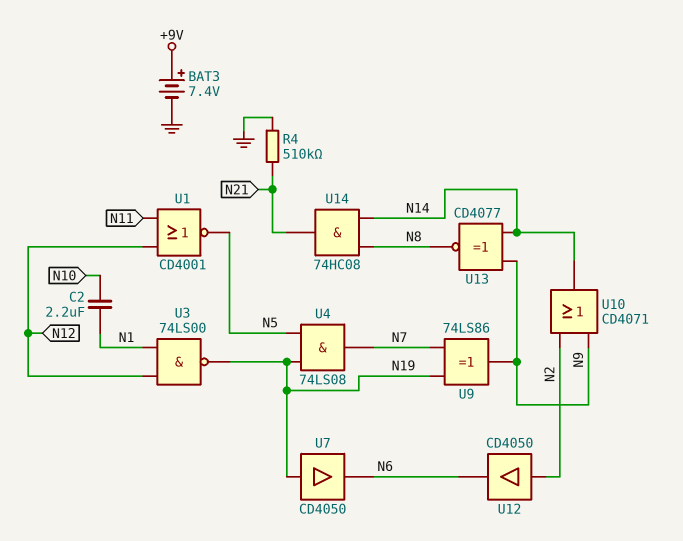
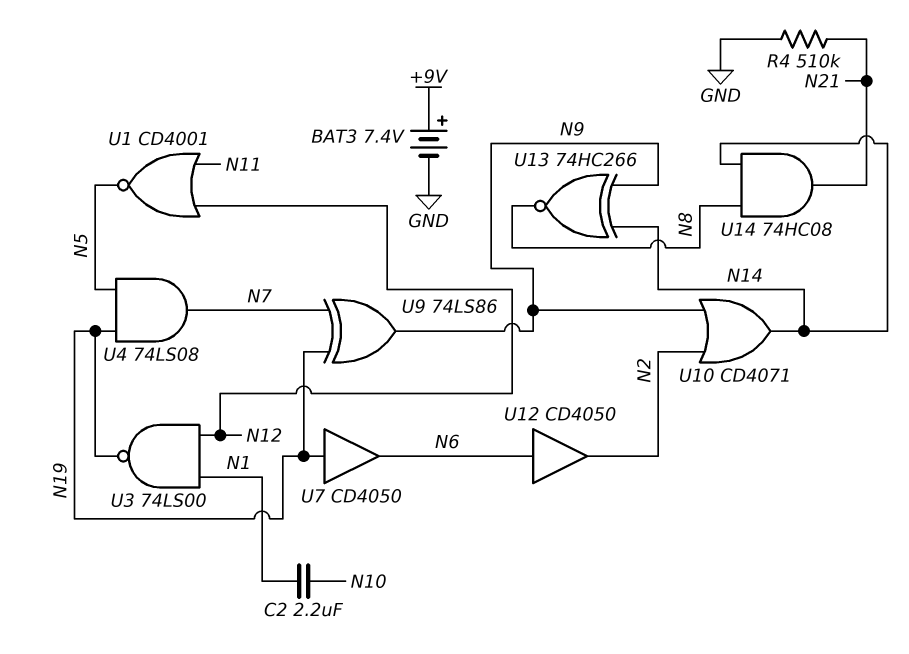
U12: buffer CD4050 (in N2, out N6) -> buffer CD4050 (in N6, out N2)
U13: XNOR CD4077 (in N9, in N14, out N8) -> XNOR 74HC266 (in N9, in N14, out N8)

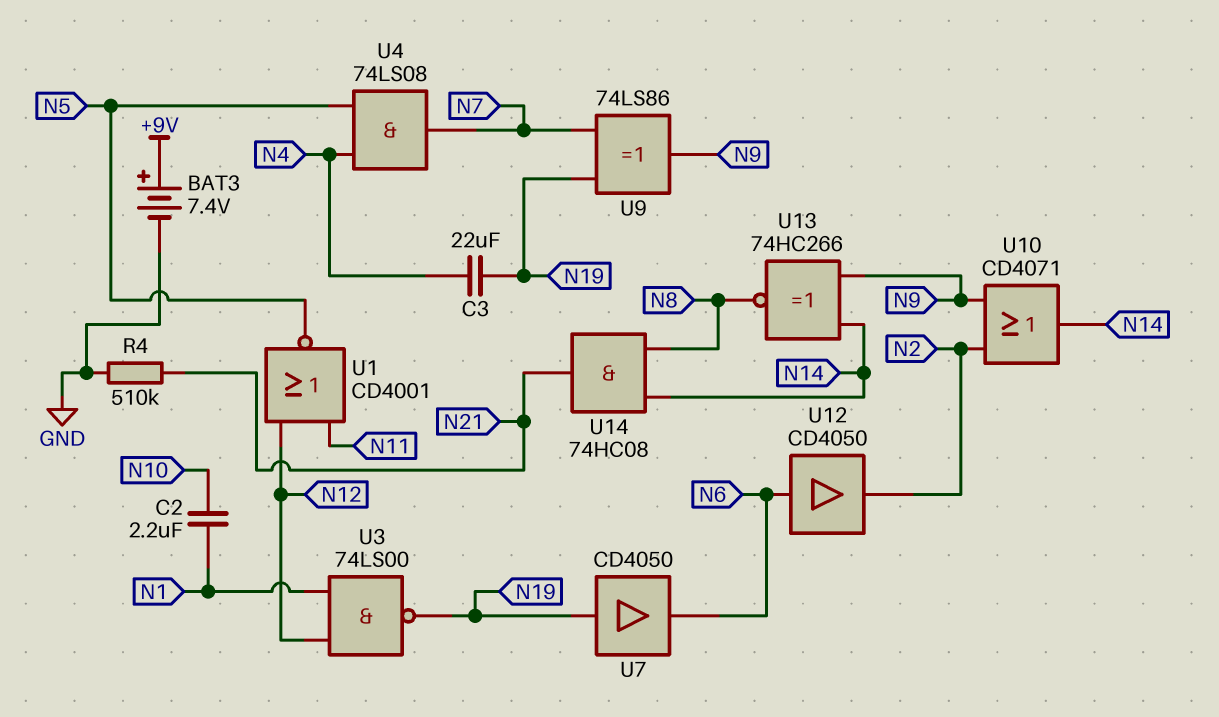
C3: none -> 22uF (N4, N19)
U4: AND 74LS08 (in N5, in N19, out N7) -> AND 74LS08 (in N4, in N5, out N7)

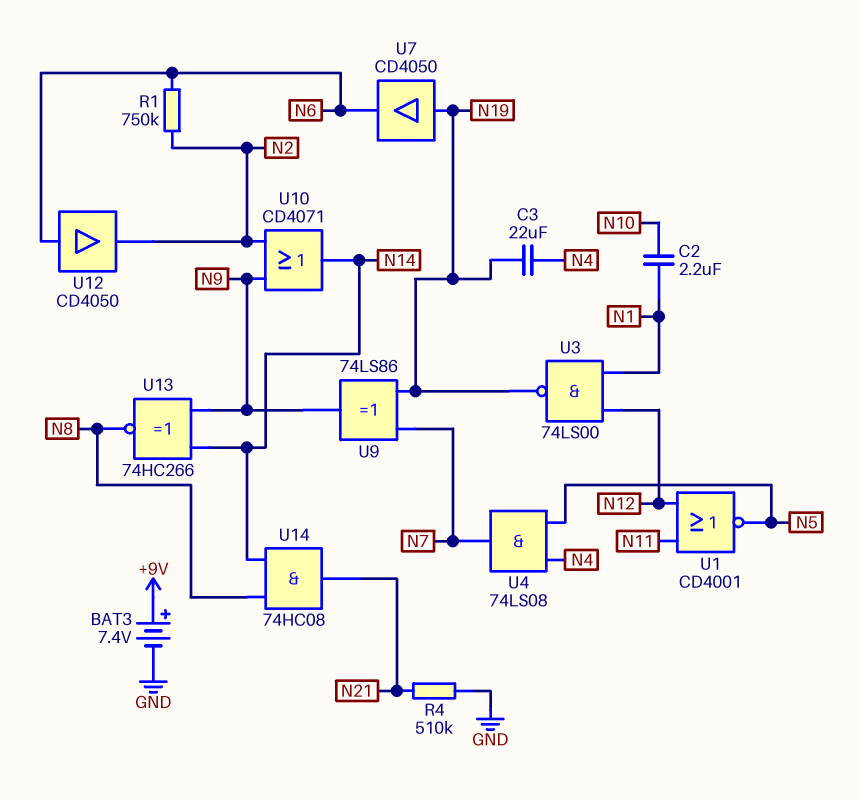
R1: none -> 750k (N2, N6)

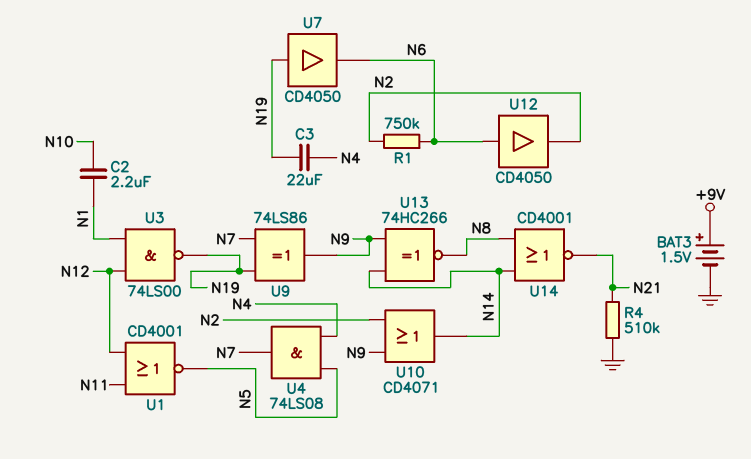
BAT3: 7.4V (plus +9V, minus GND) -> 1.5V (plus +9V, minus GND)
U14: AND 74HC08 (in N8, in N14, out N21) -> NOR CD4001 (in N8, in N14, out N21)

